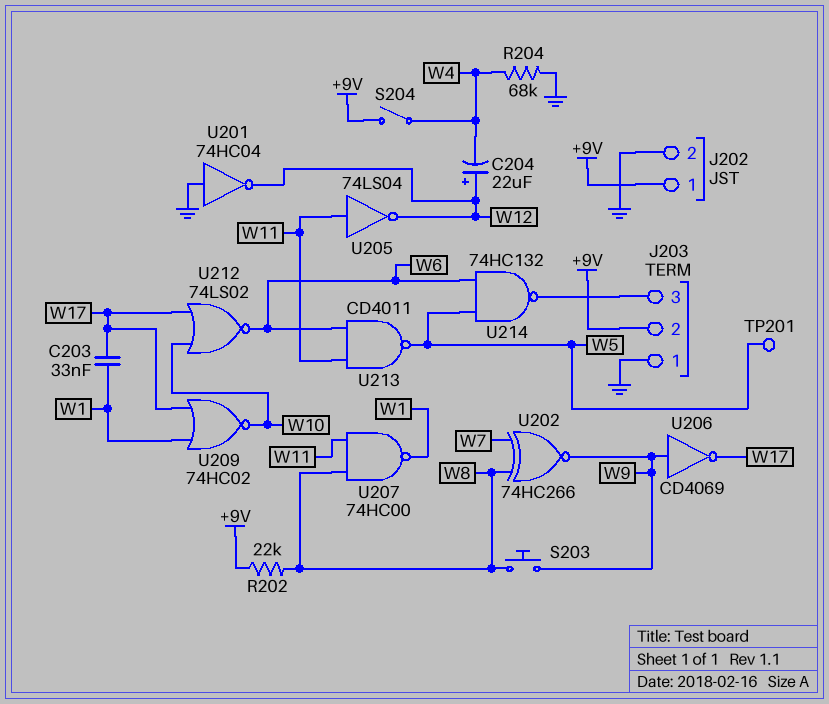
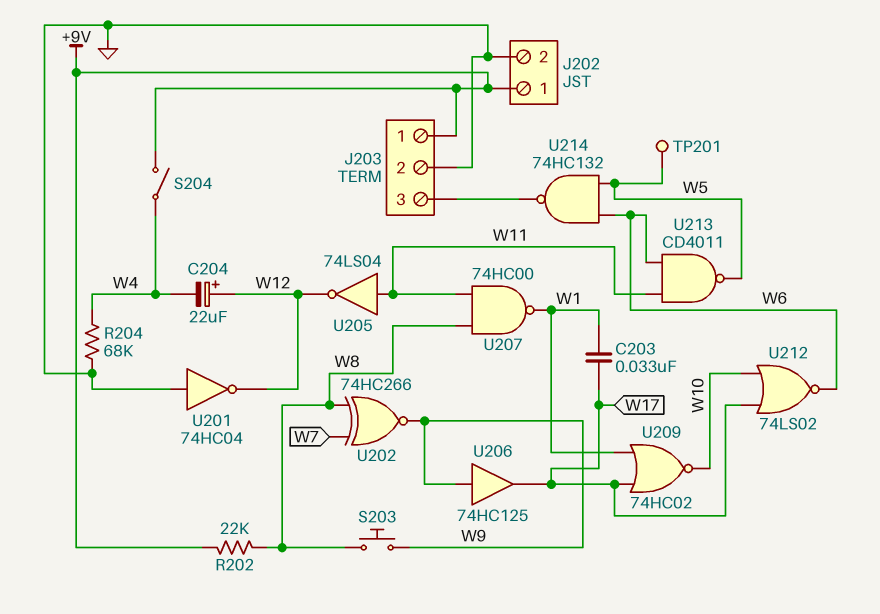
J203 pin 1: GND -> +9V
J203 pin 2: +9V -> GND
U206: NOT CD4069 (in W9, out W17) -> buffer 74HC125 (in W9, out W17)

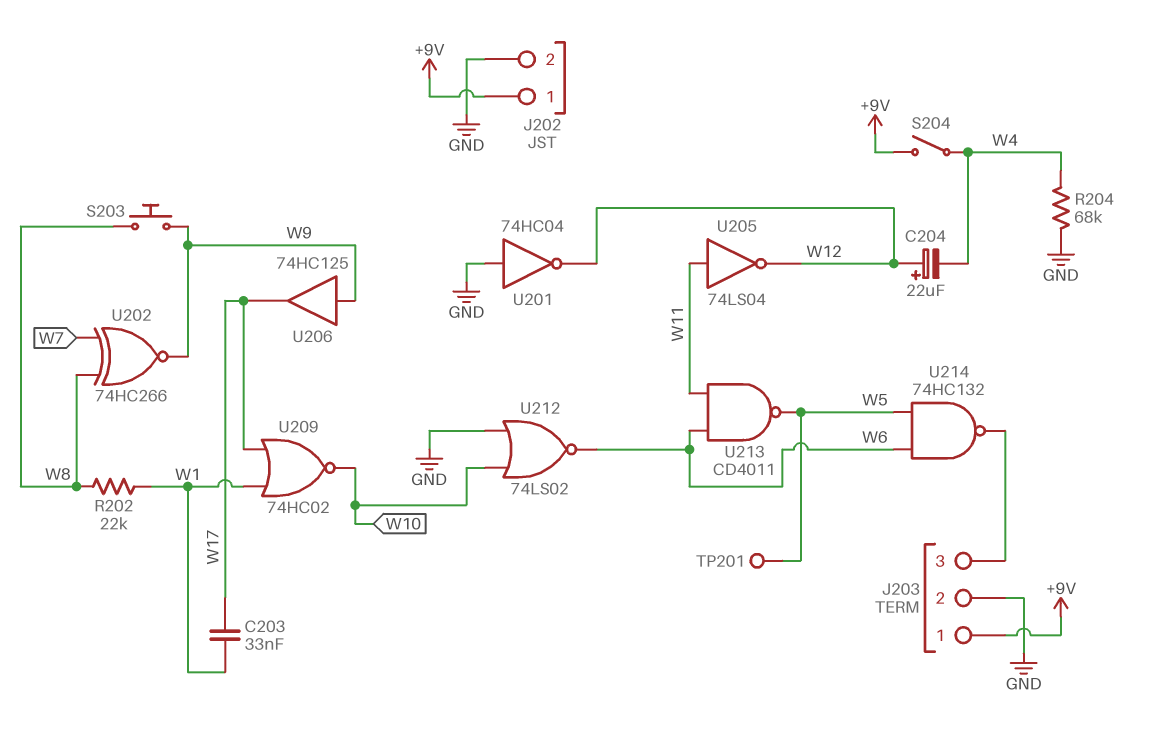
R202: 22k (+9V, W8) -> 22k (W1, W8)
U207: NAND 74HC00 (in W8, in W11, out W1) -> none
U212: NOR 74LS02 (in W10, in W17, out W6) -> NOR 74LS02 (in GND, in W10, out W6)

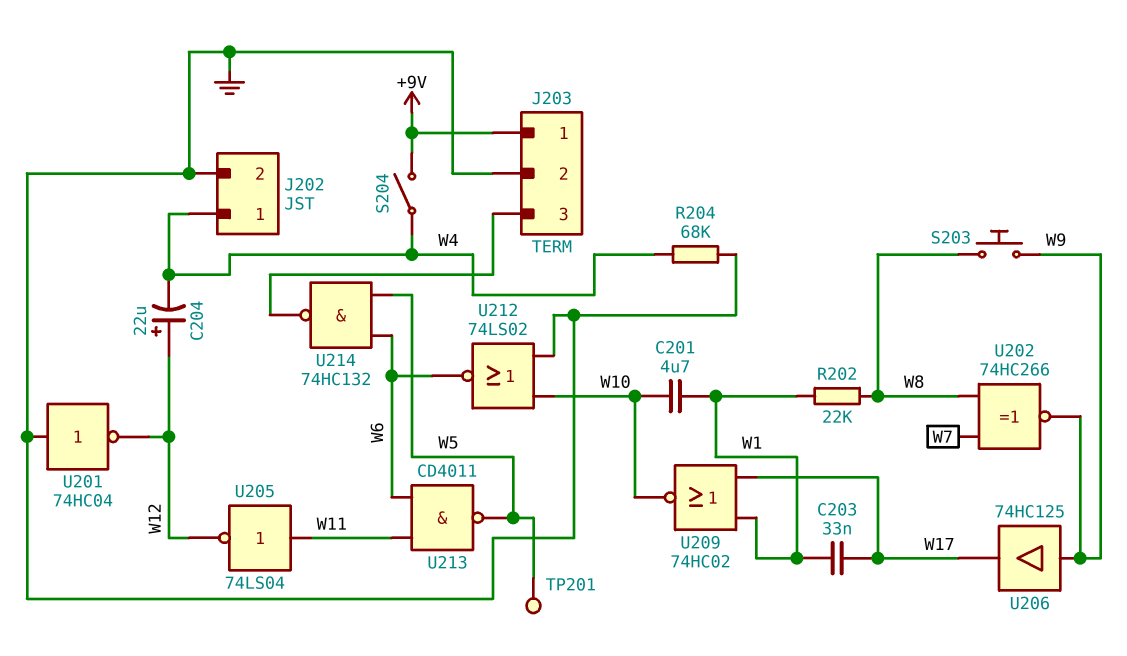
C201: none -> 4.7uF (W1, W10)
J202 pin 1: +9V -> W4

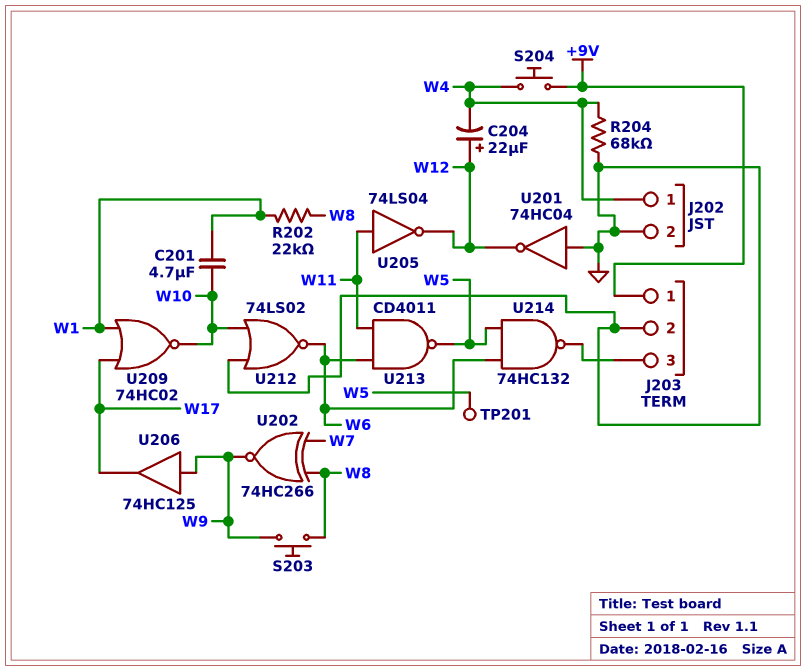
C203: 33nF (W1, W17) -> none
S204: switch (+9V, W4) -> button (+9V, W4)

